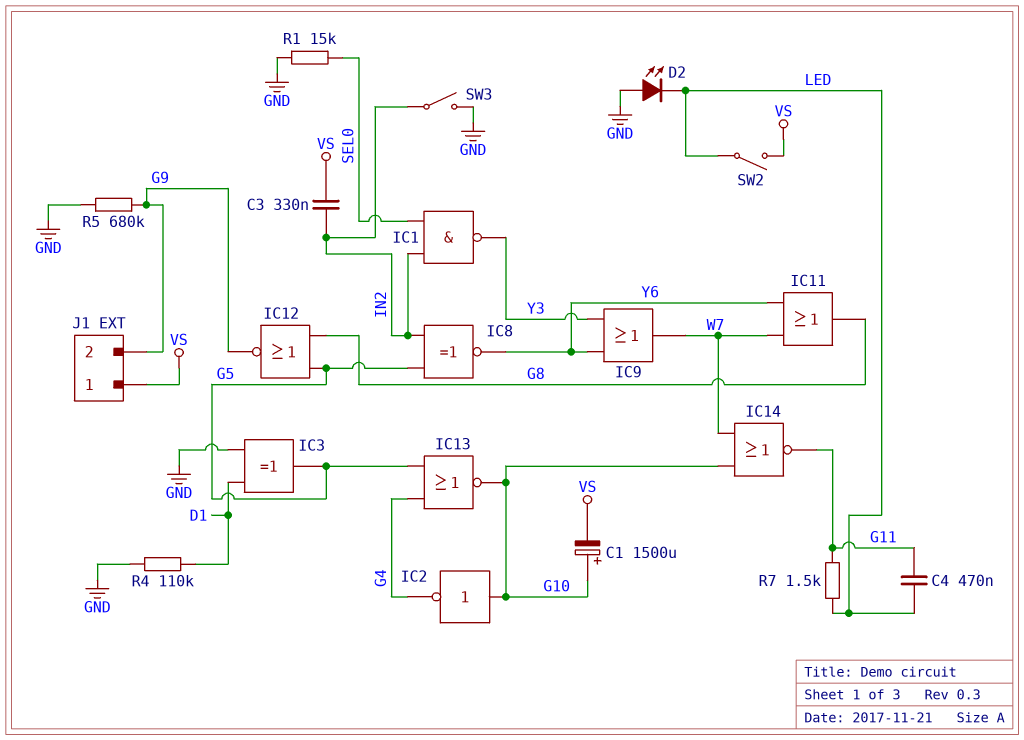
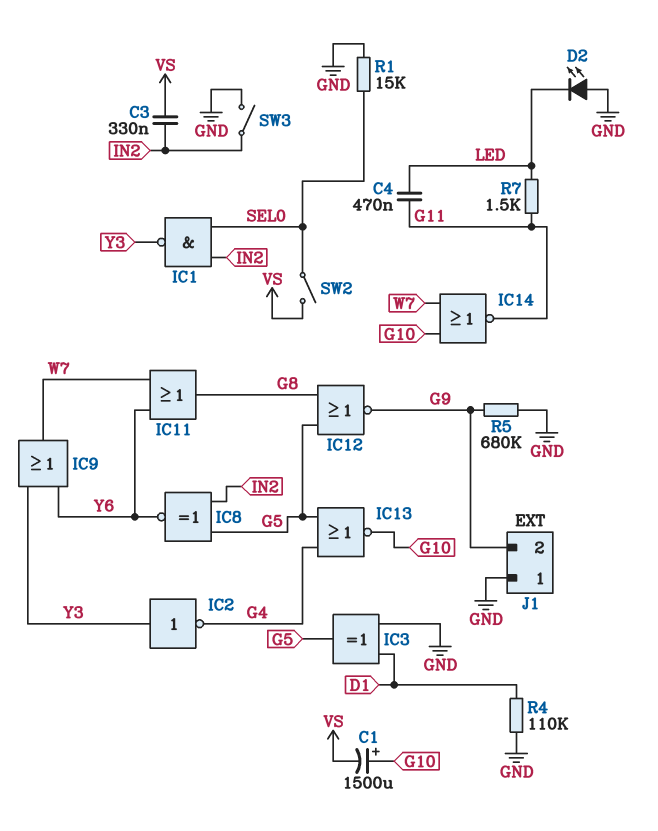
IC2: NOT (in G10, out G4) -> NOT (in Y3, out G4)
J1 pin 1: VS -> GND
SW2: switch (LED, VS) -> switch (SEL0, VS)

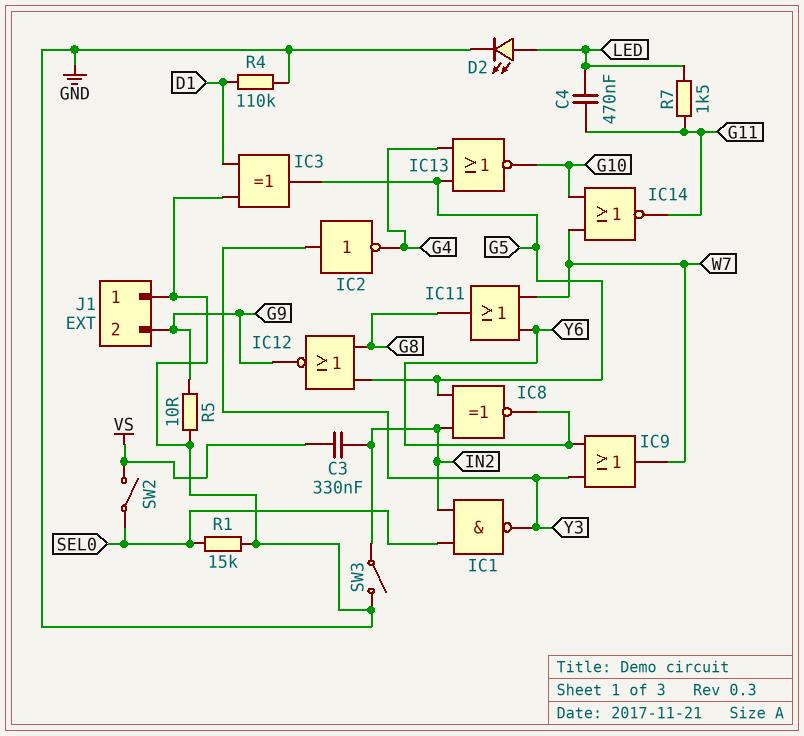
C1: 1500uF (plus G10, minus VS) -> none
D2: LED (A GND, K LED) -> LED (A LED, K GND)
R5: 680k (G9, GND) -> 10 (G9, GND)

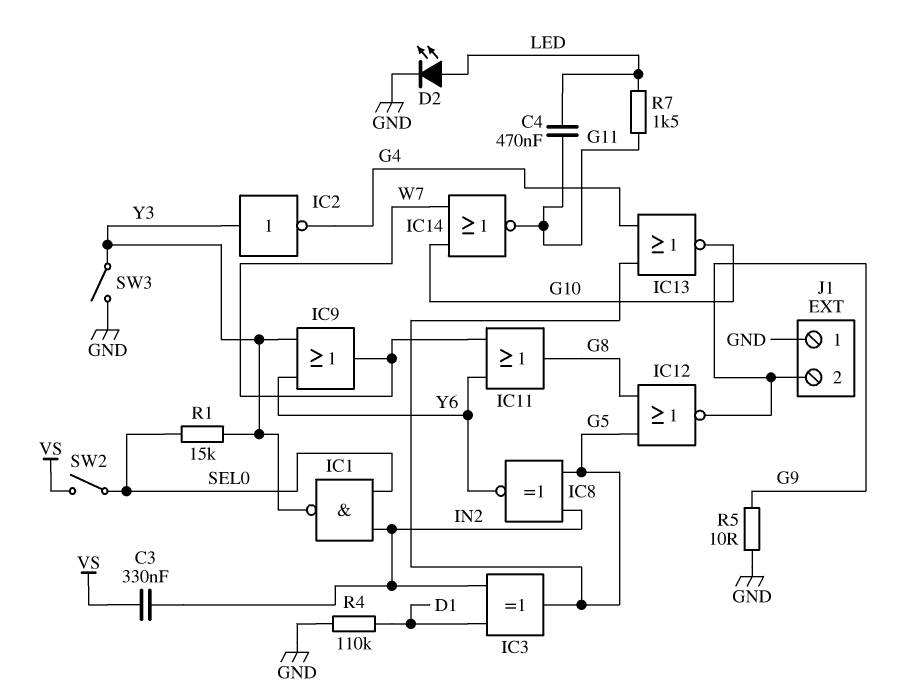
IC3: XOR (in D1, in GND, out G5) -> XOR (in D1, in IN2, out G5)
R1: 15k (GND, SEL0) -> 15k (SEL0, Y3)
SW3: switch (GND, IN2) -> switch (GND, Y3)

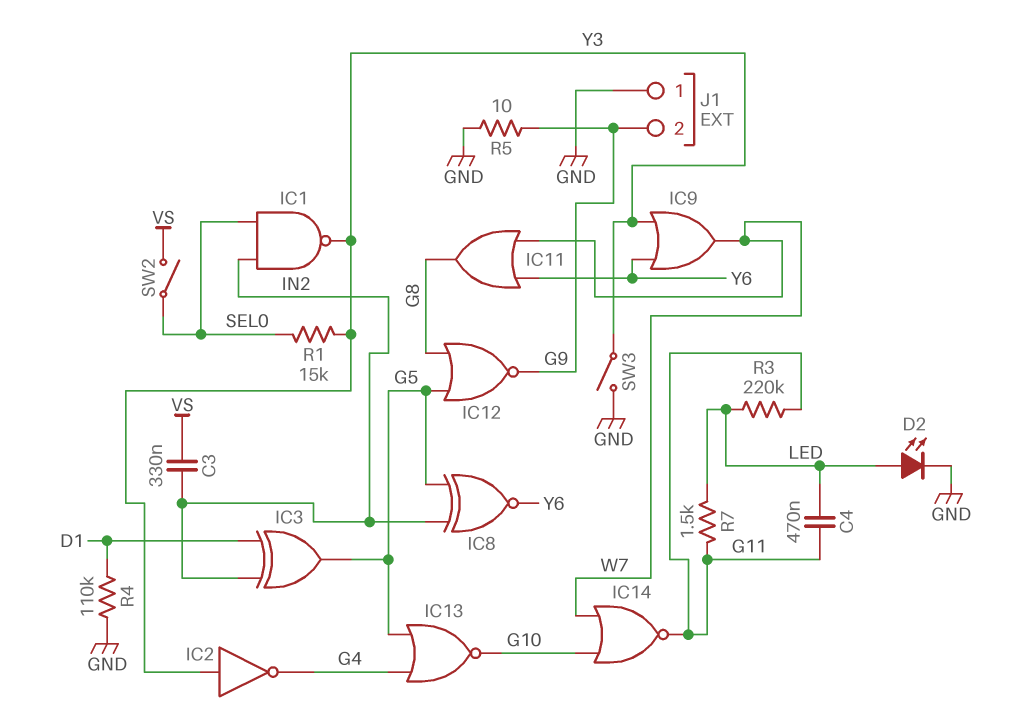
R3: none -> 220k (G11, LED)

